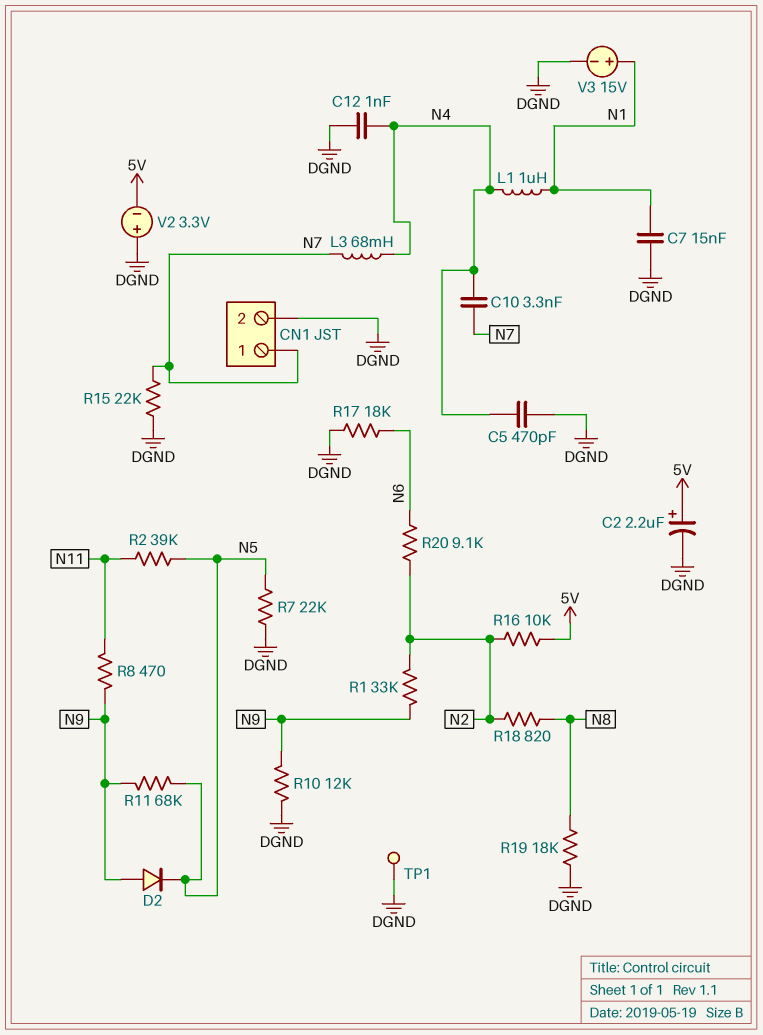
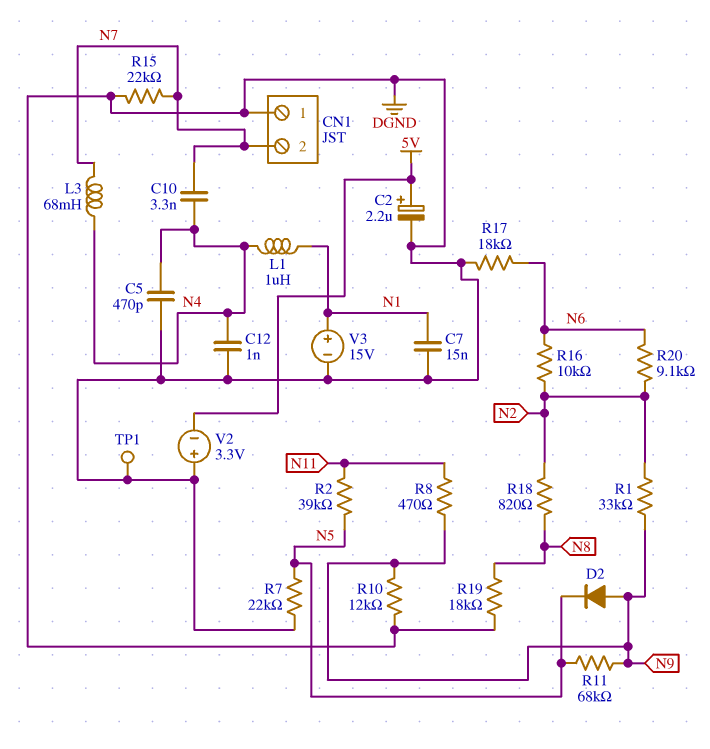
CN1 pin 1: N7 -> DGND
CN1 pin 2: DGND -> N7
R16: 10k (5V, N2) -> 10k (N2, N6)

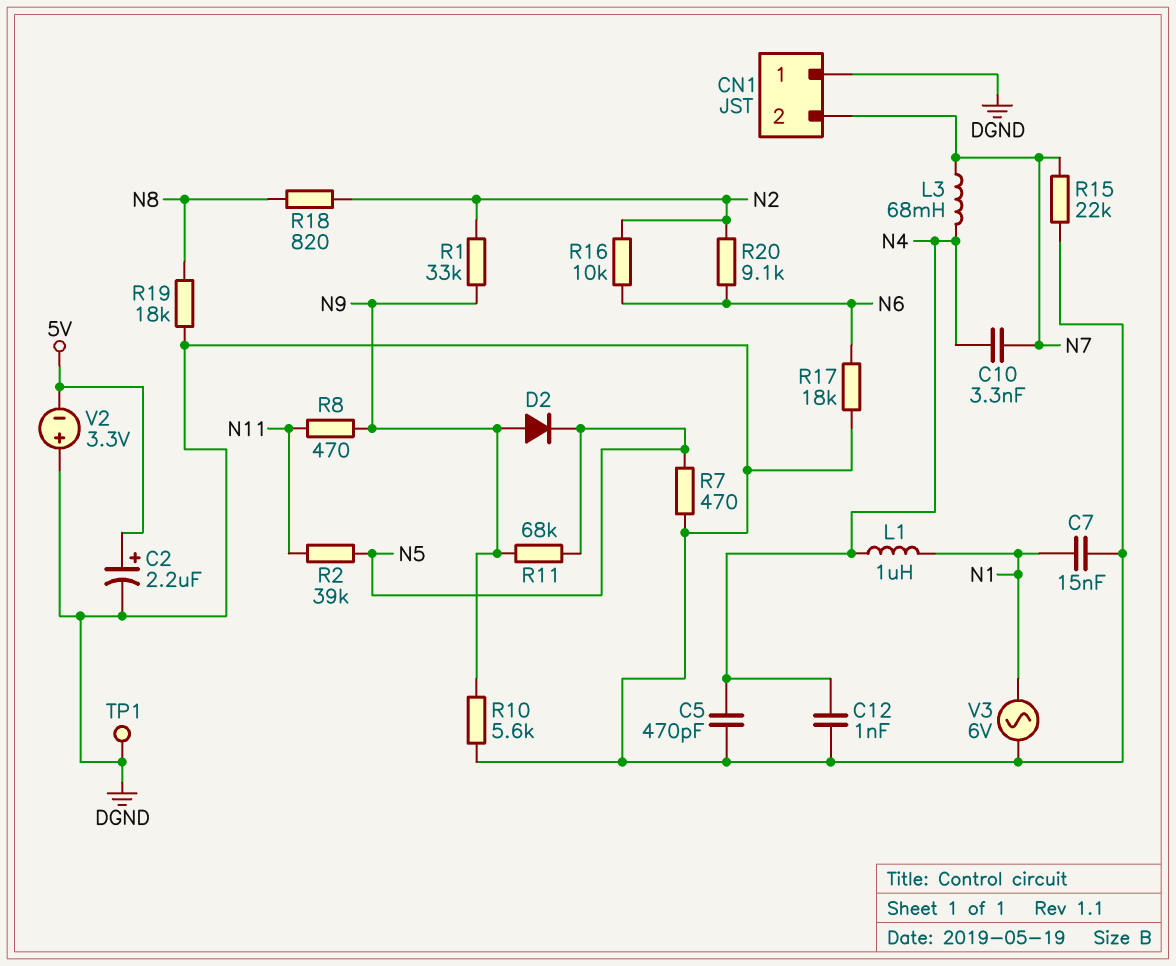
R7: 22k (DGND, N5) -> 470 (DGND, N5)
R10: 12k (DGND, N9) -> 5.6k (DGND, N9)
V3: 15V (plus N1, minus DGND) -> AC 6V (DGND, N1)

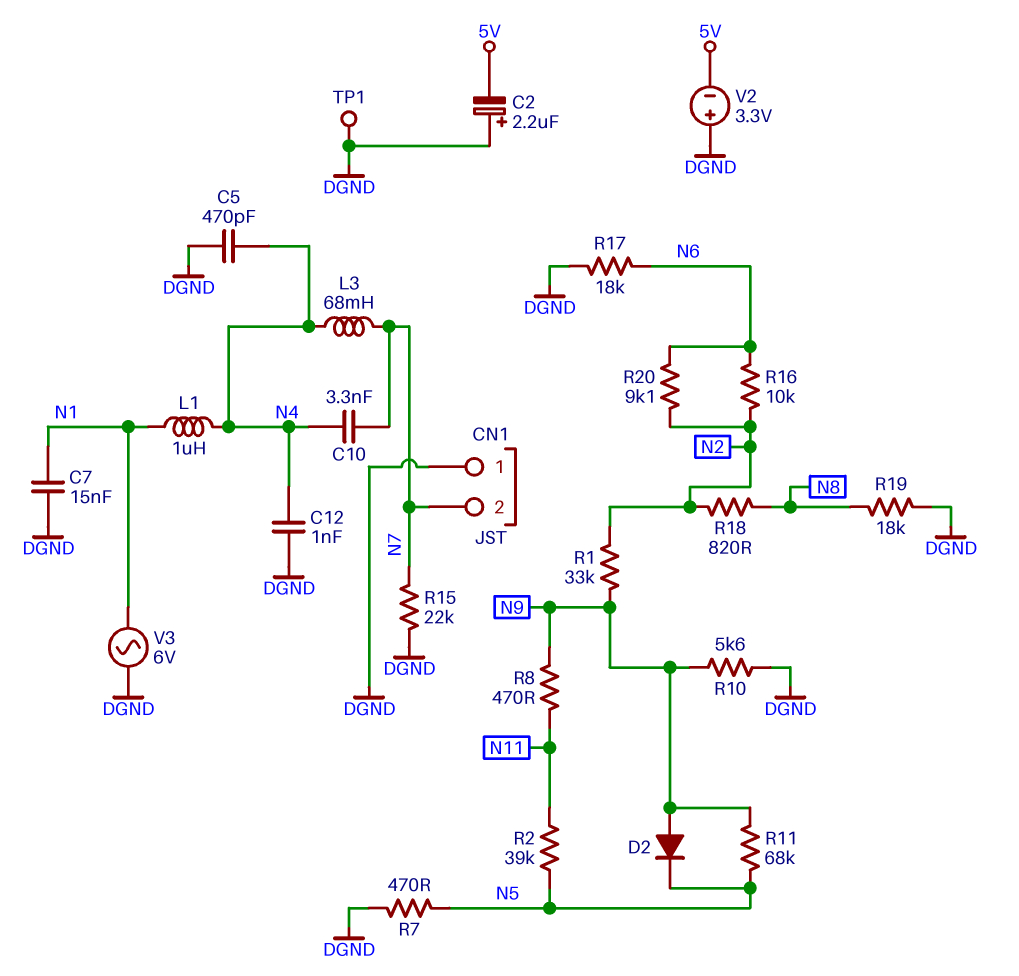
C2: 2.2uF (plus 5V, minus DGND) -> 2.2uF (plus DGND, minus 5V)

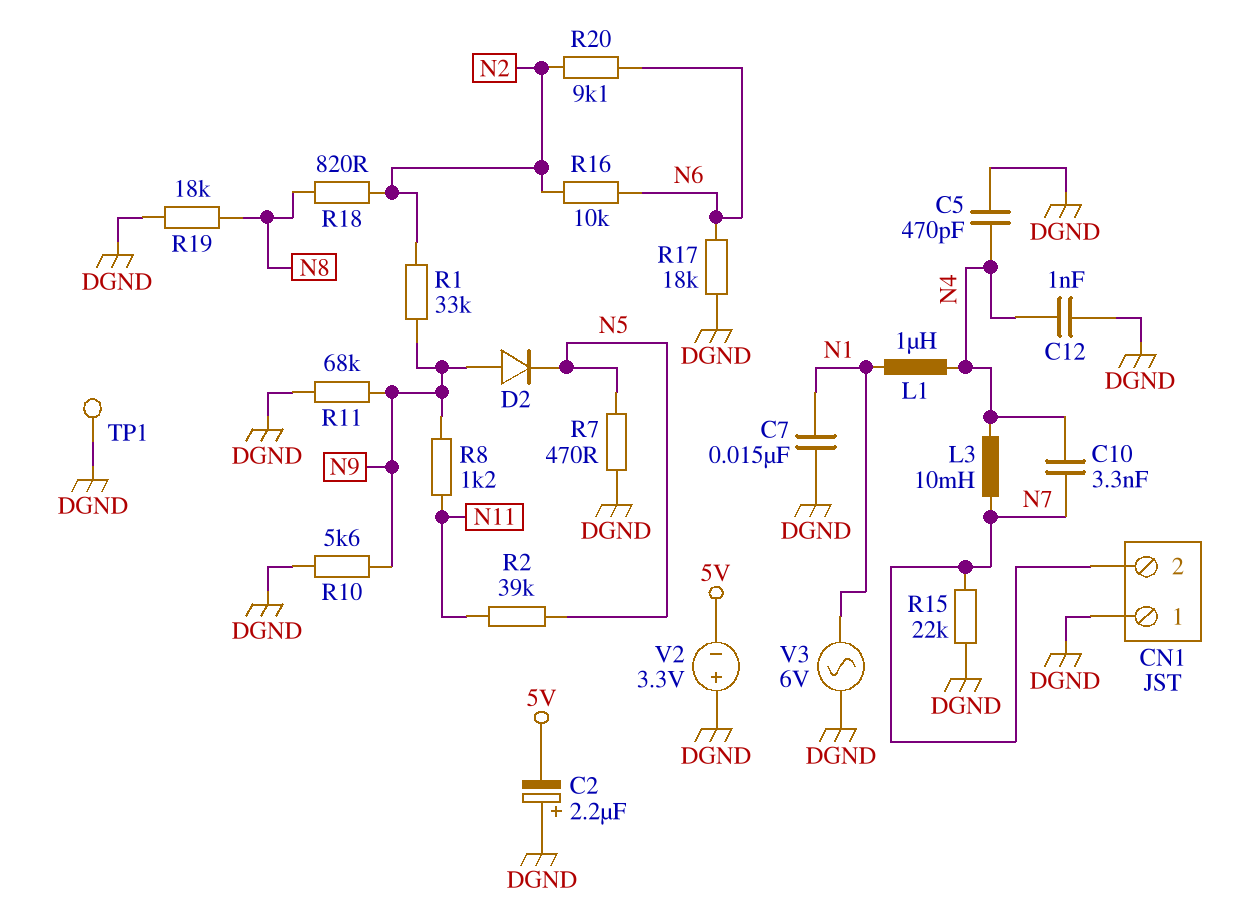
L3: 68mH (N4, N7) -> 10mH (N4, N7)
R8: 470 (N9, N11) -> 1.2k (N9, N11)
R11: 68k (N5, N9) -> 68k (DGND, N9)

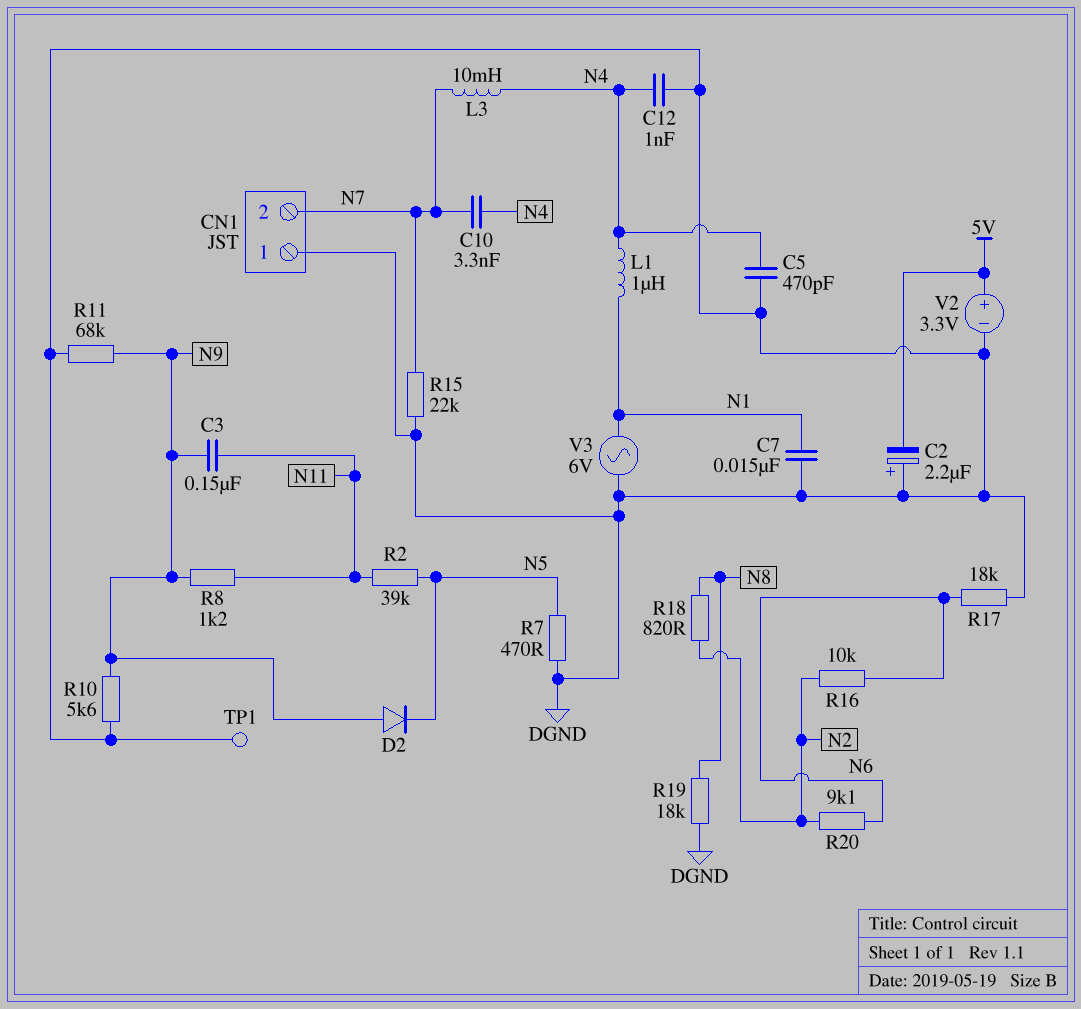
C3: none -> 150nF (N9, N11)
R1: 33k (N2, N9) -> none
V2: 3.3V (plus DGND, minus 5V) -> 3.3V (plus 5V, minus DGND)

